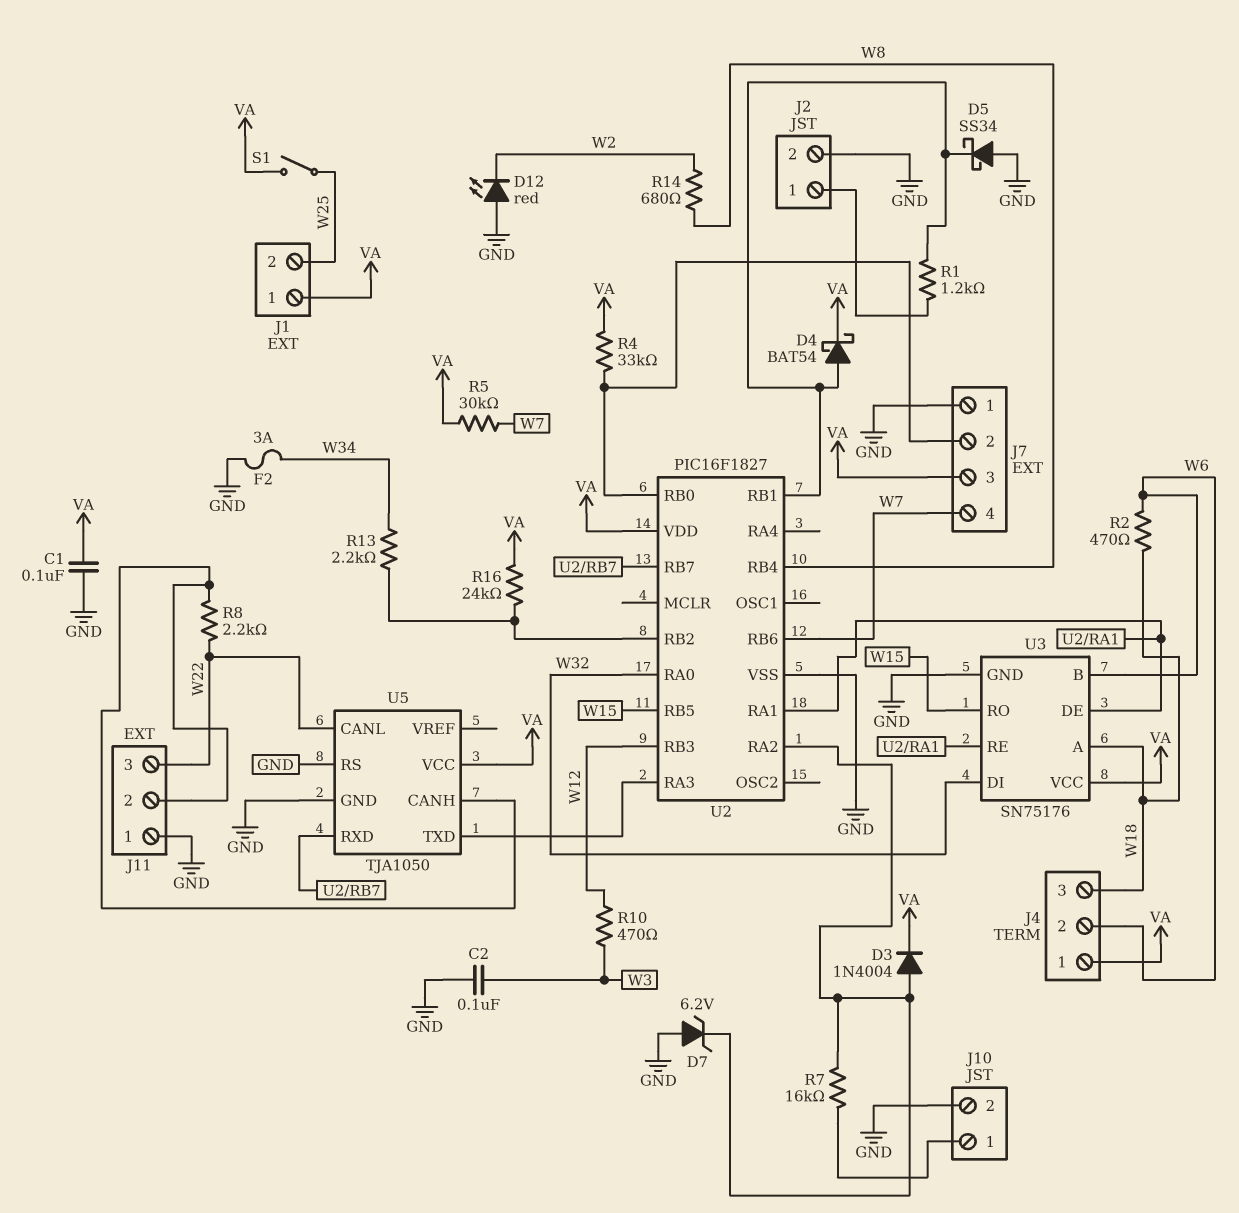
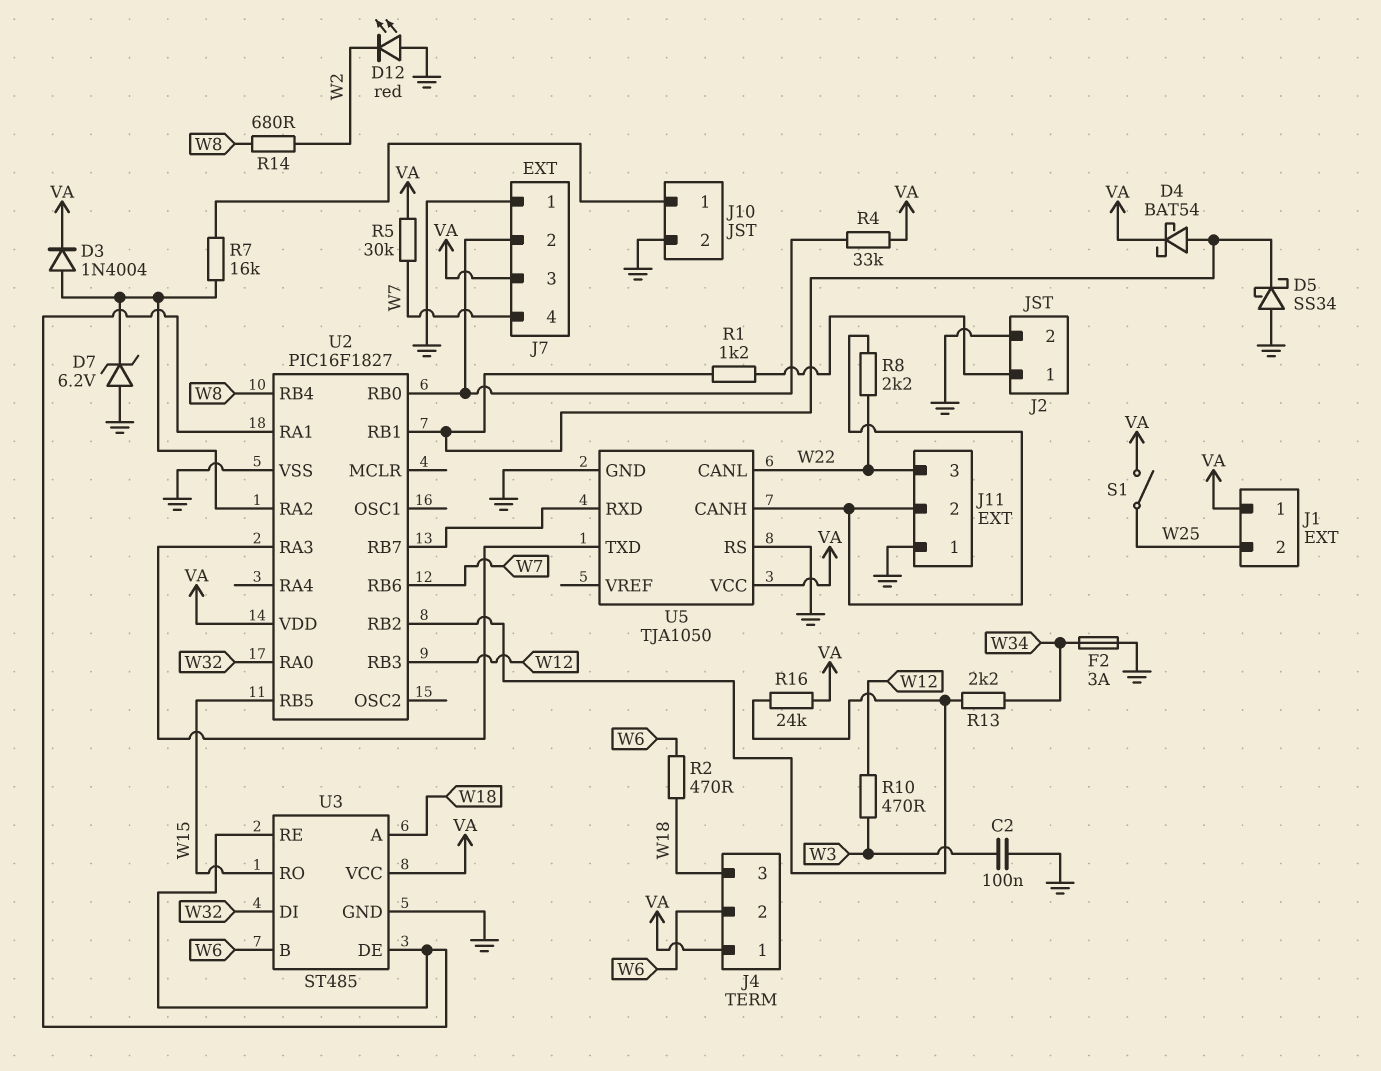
C1: 100nF (GND, VA) -> none
U3: SN75176 -> ST485

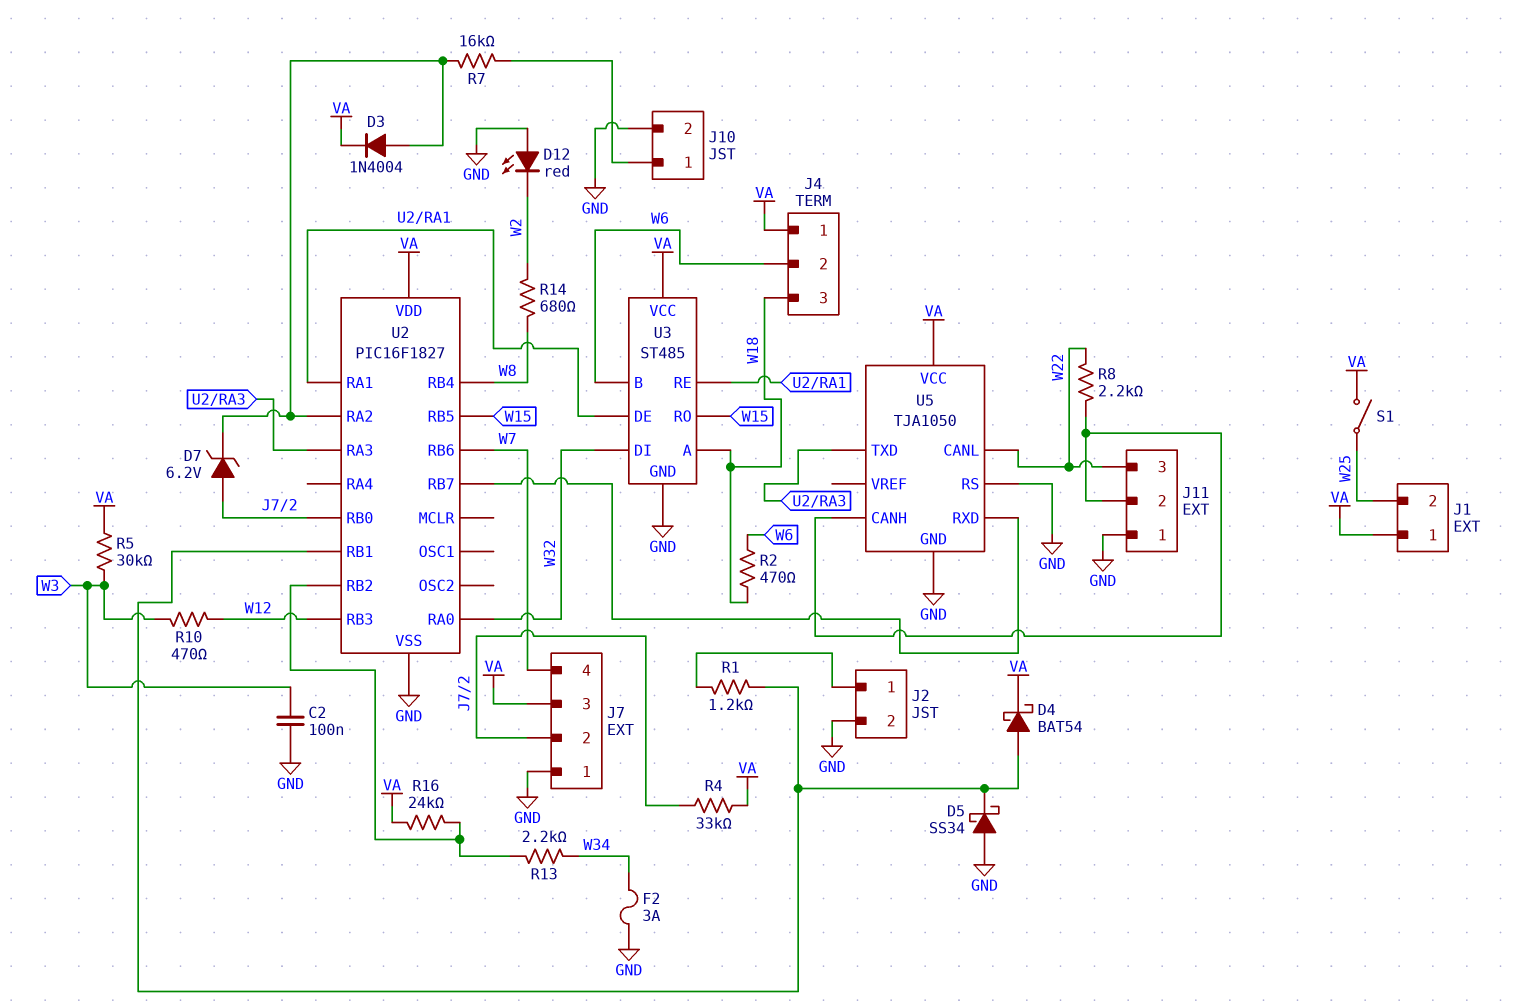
D7: zener 6.2V (A GND, K U2/RA2) -> zener 6.2V (A J7/2, K U2/RA2)
R5: 30k (VA, W7) -> 30k (VA, W3)

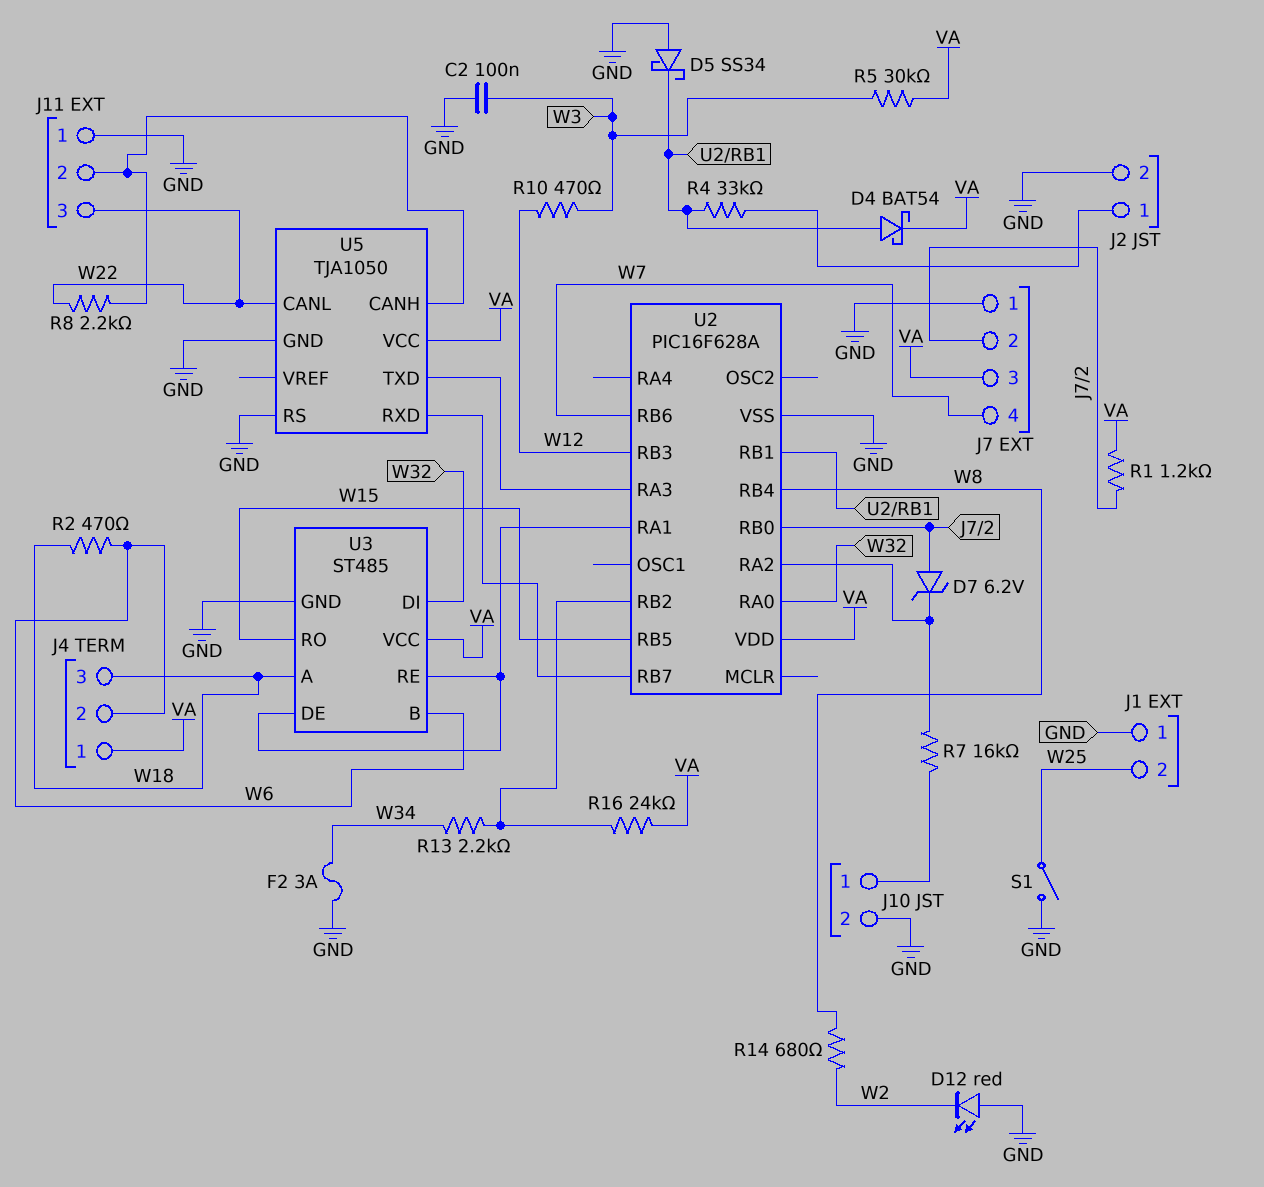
D3: diode 1N4004 (A U2/RA2, K VA) -> none
J1 pin 1: VA -> GND
R1: 1.2k (J2/1, U2/RB1) -> 1.2k (J7/2, VA)
R4: 33k (J7/2, VA) -> 33k (J2/1, U2/RB1)
S1: switch (VA, W25) -> switch (GND, W25)
U2: PIC16F1827 -> PIC16F628A

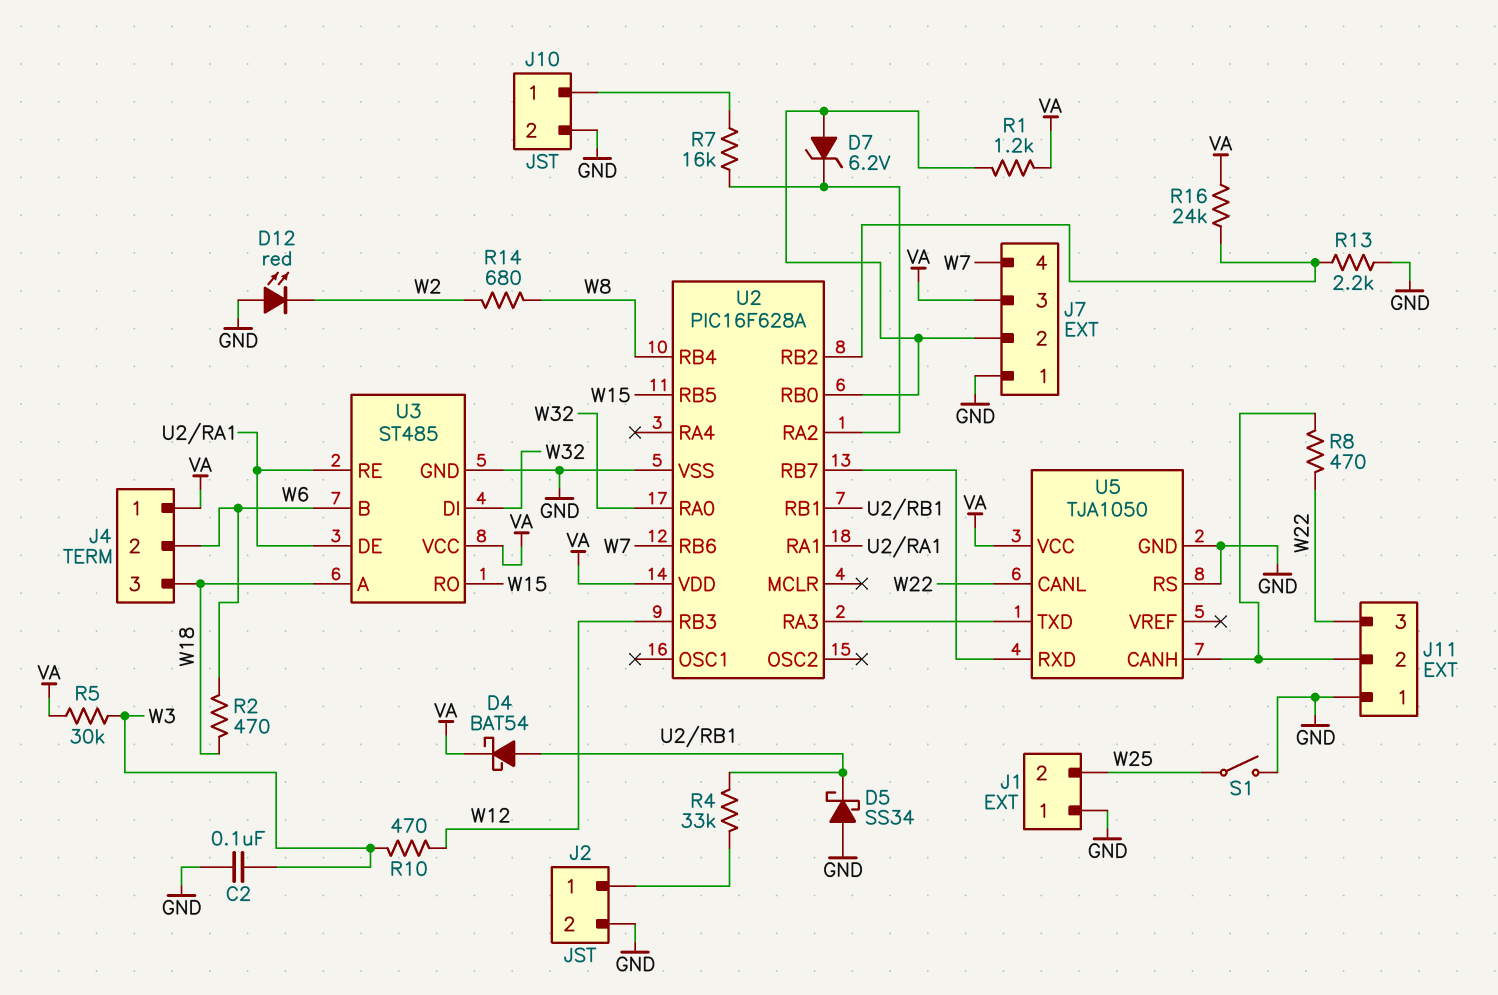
F2: 3A (GND, W34) -> none
R8: 2.2k (J11/2, W22) -> 470 (J11/2, W22)
R13: 2.2k (U2/RB2, W34) -> 2.2k (GND, U2/RB2)

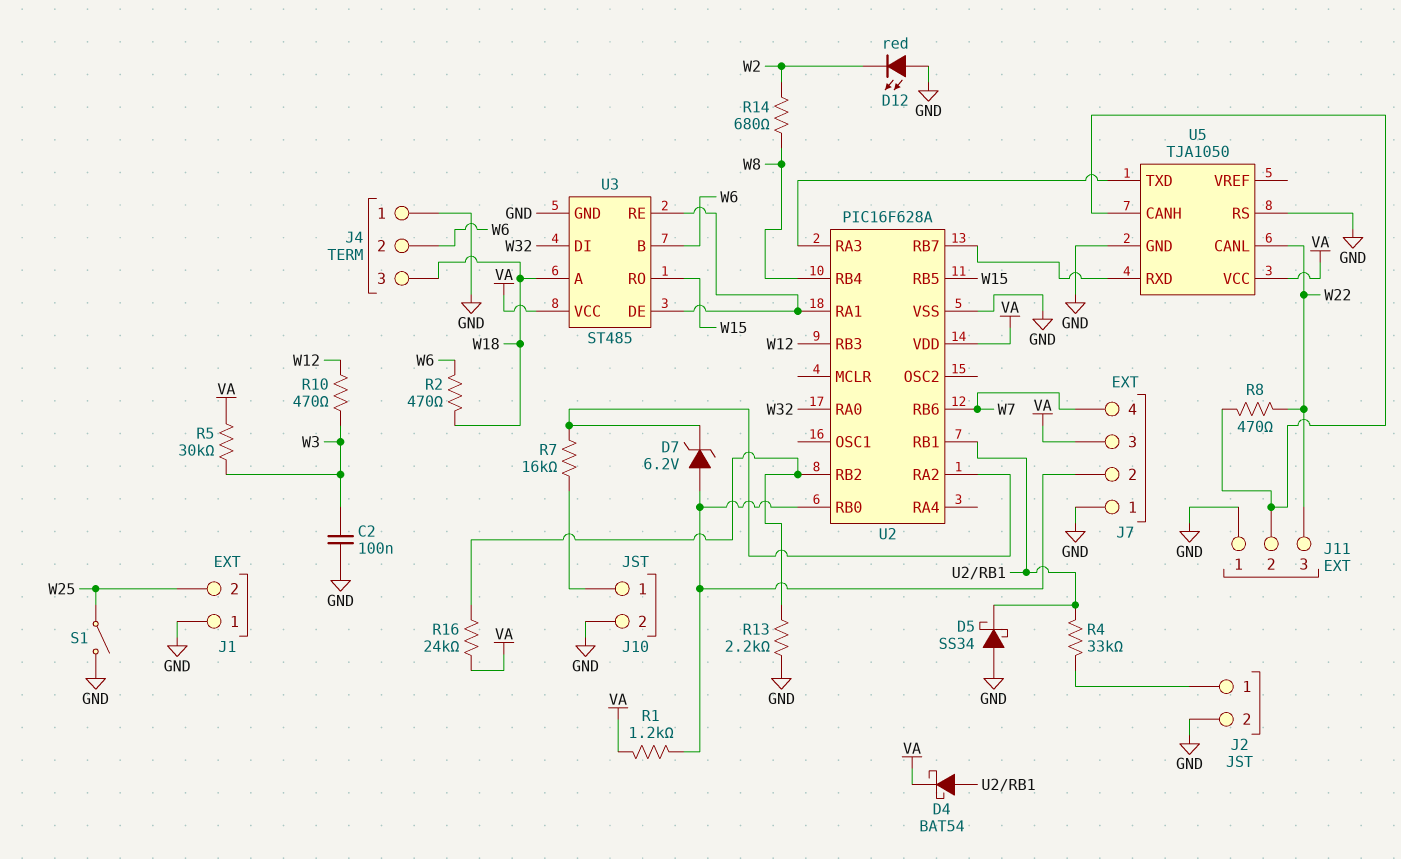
J4 pin 1: VA -> GND

